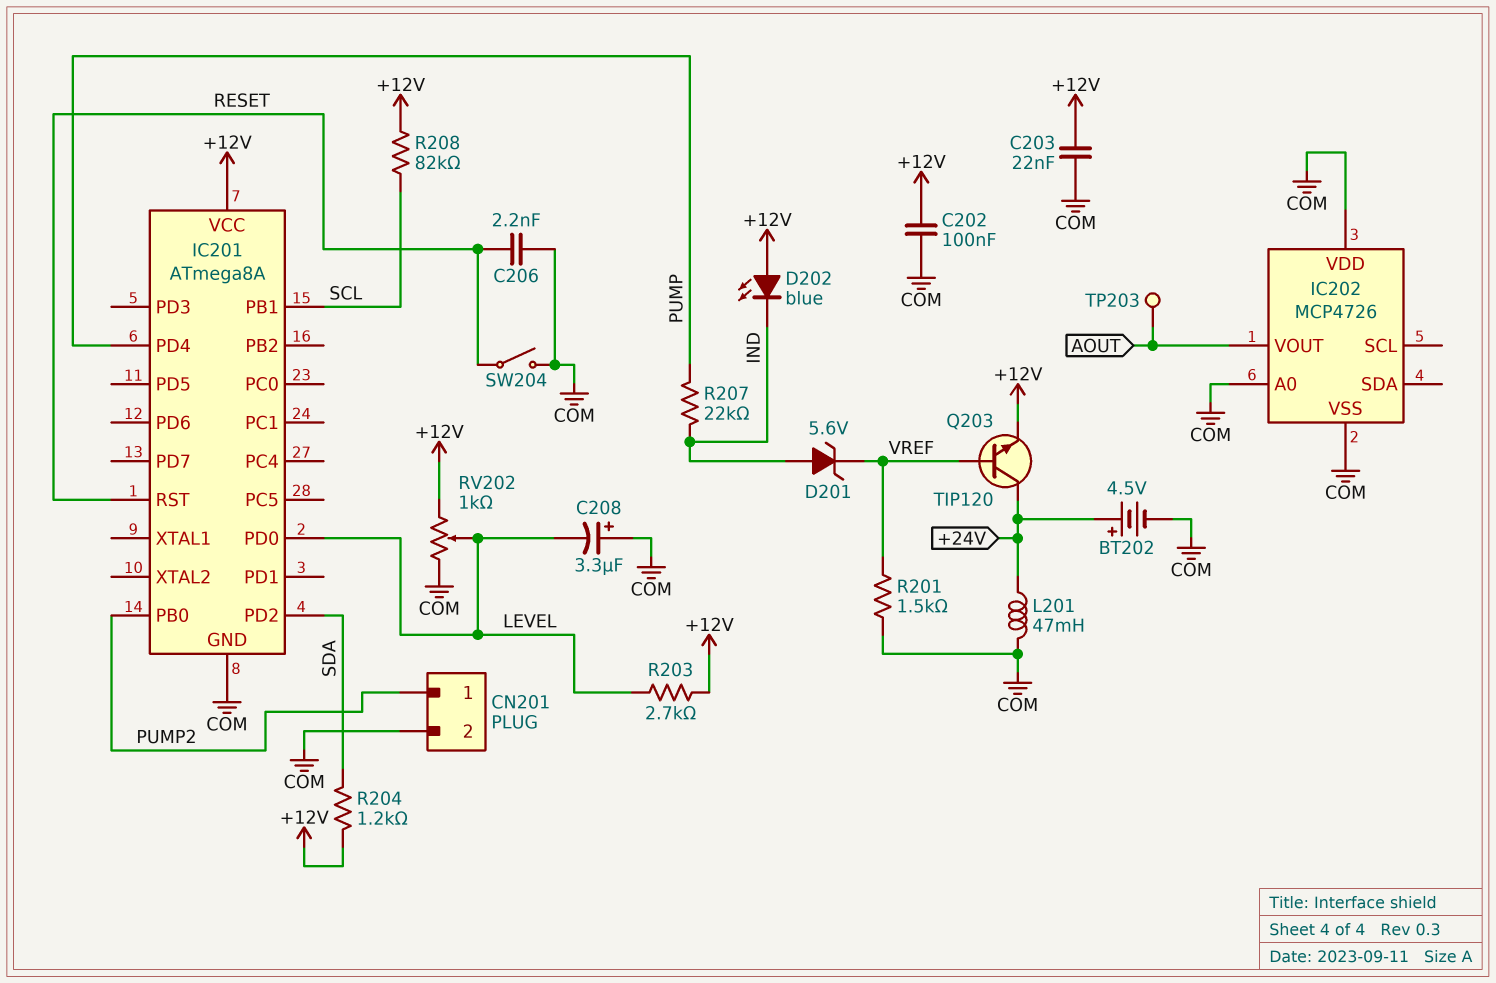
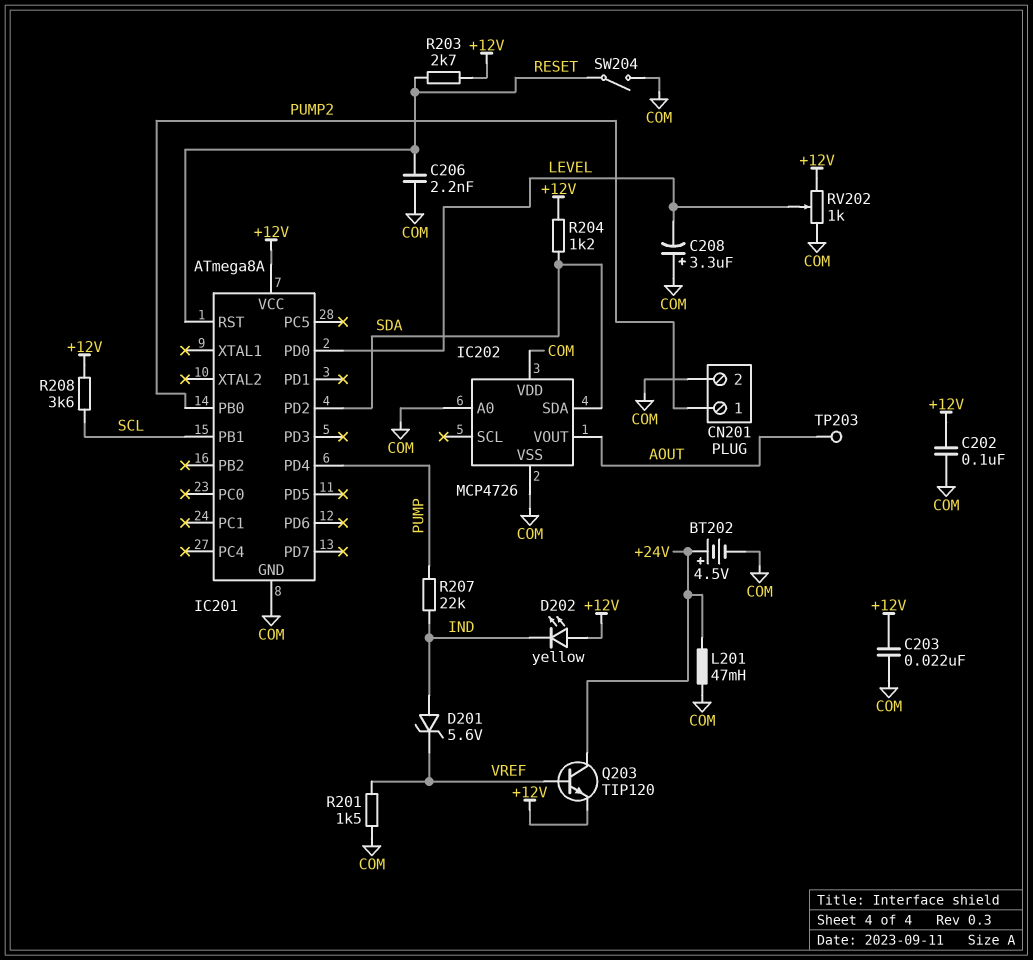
D202: LED blue (A +12V, K IND) -> LED yellow (A +12V, K IND)
IC202 pin SDA: none -> SDA
R203: 2.7k (+12V, LEVEL) -> 2.7k (+12V, RESET)
R208: 82k (+12V, SCL) -> 3.6k (+12V, SCL)

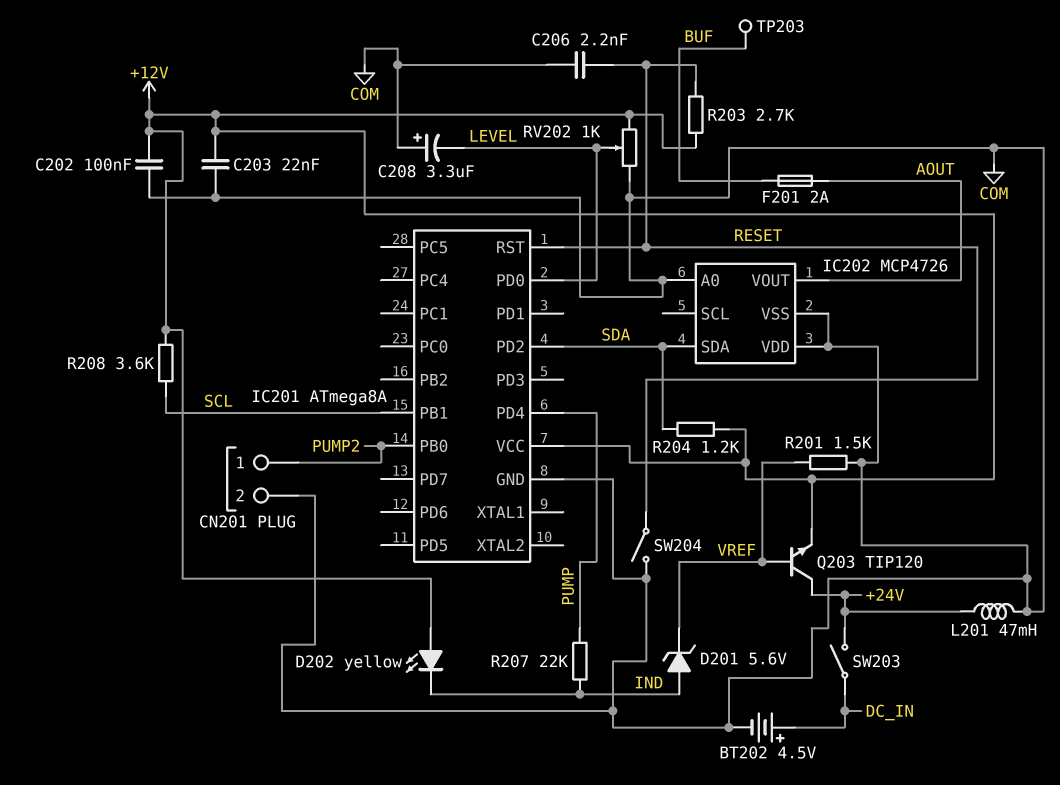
BT202: 4.5V (plus +24V, minus COM) -> 4.5V (plus DC_IN, minus COM)
F201: none -> 2A (AOUT, BUF)
SW203: none -> switch (+24V, DC_IN)
TP203: test point (AOUT) -> test point (BUF)

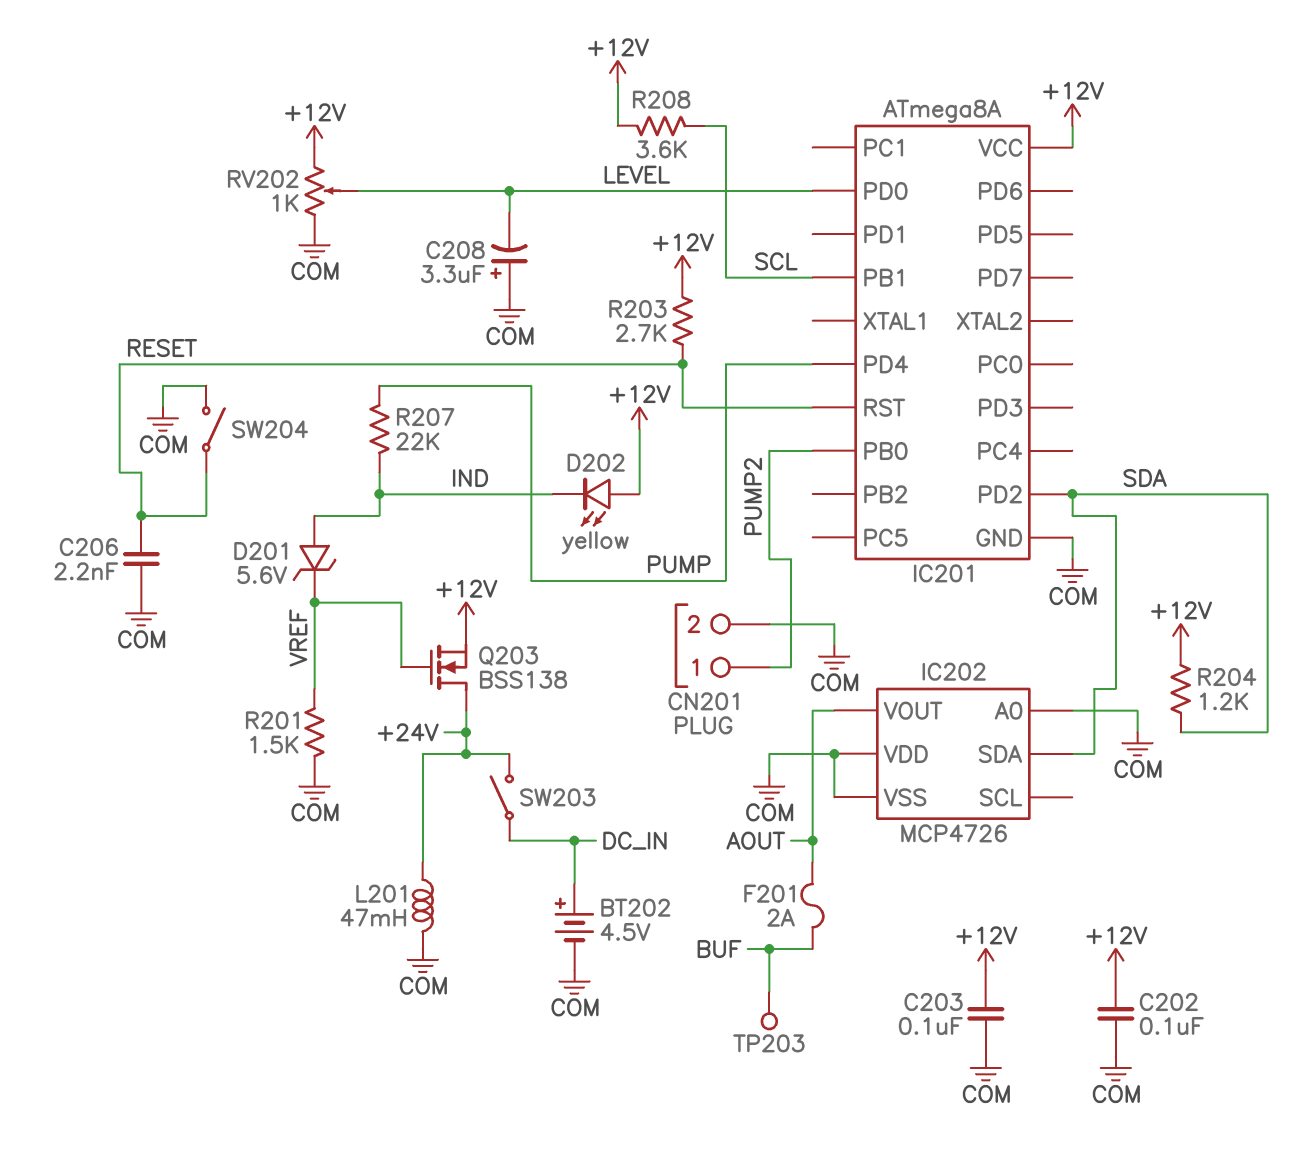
C203: 22nF (+12V, COM) -> 100nF (+12V, COM)
Q203: NPN TIP120 (B VREF, C +24V, E +12V) -> NMOS BSS138 (G VREF, D +24V, S +12V)

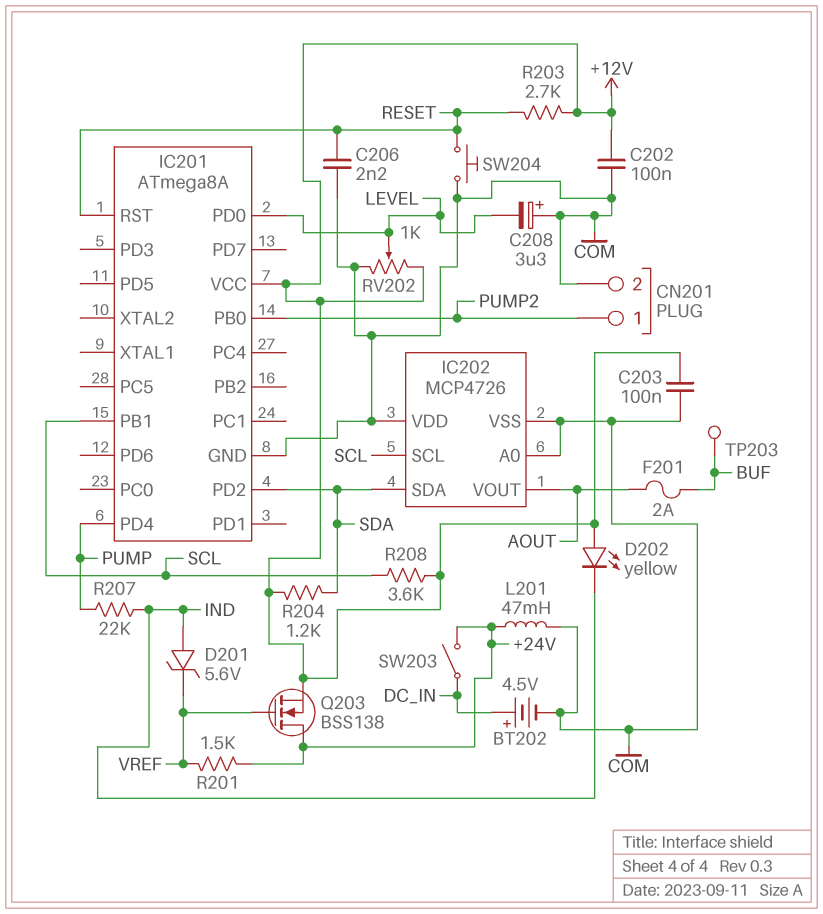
IC202 pin SCL: none -> SCL
R201: 1.5k (COM, VREF) -> 1.5k (+24V, VREF)
SW204: switch (COM, RESET) -> button (COM, RESET)

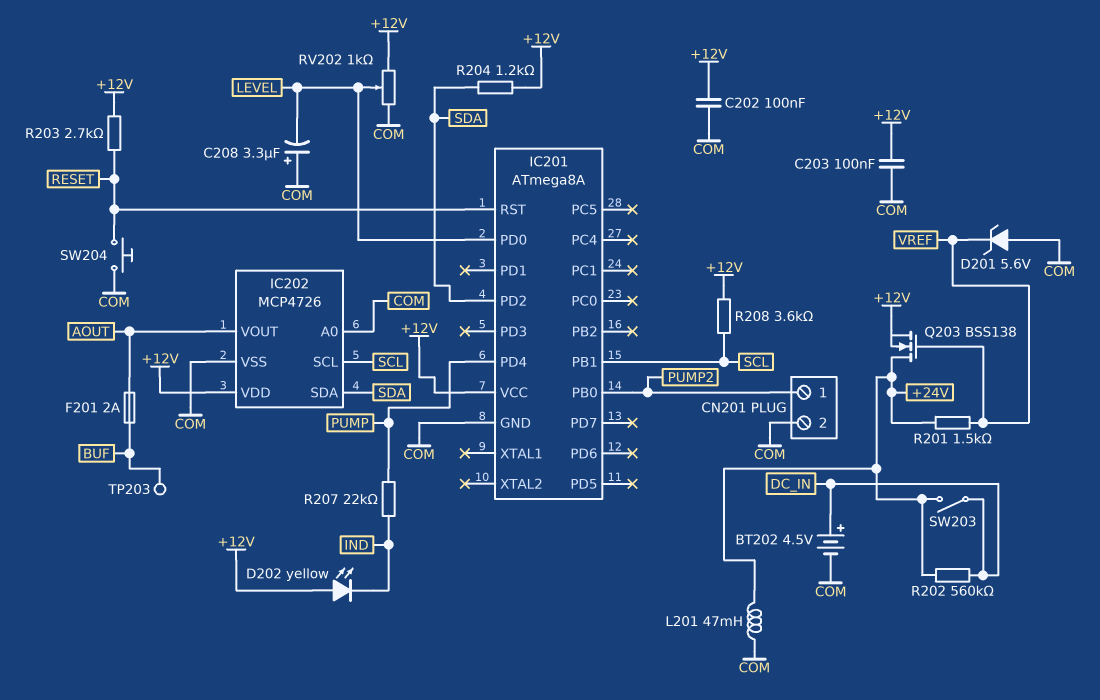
C206: 2.2nF (COM, RESET) -> none
D201: zener 5.6V (A IND, K VREF) -> zener 5.6V (A COM, K VREF)
IC202 pin VDD: COM -> +12V
R202: none -> 560k (+24V, DC_IN)

